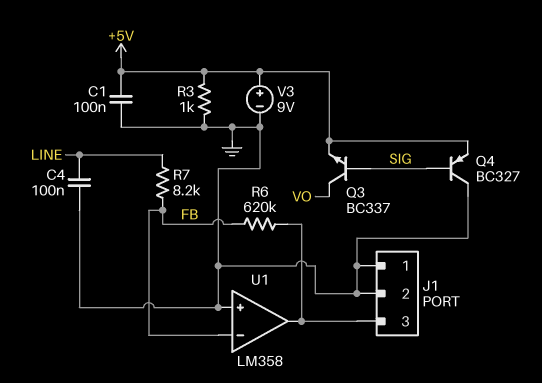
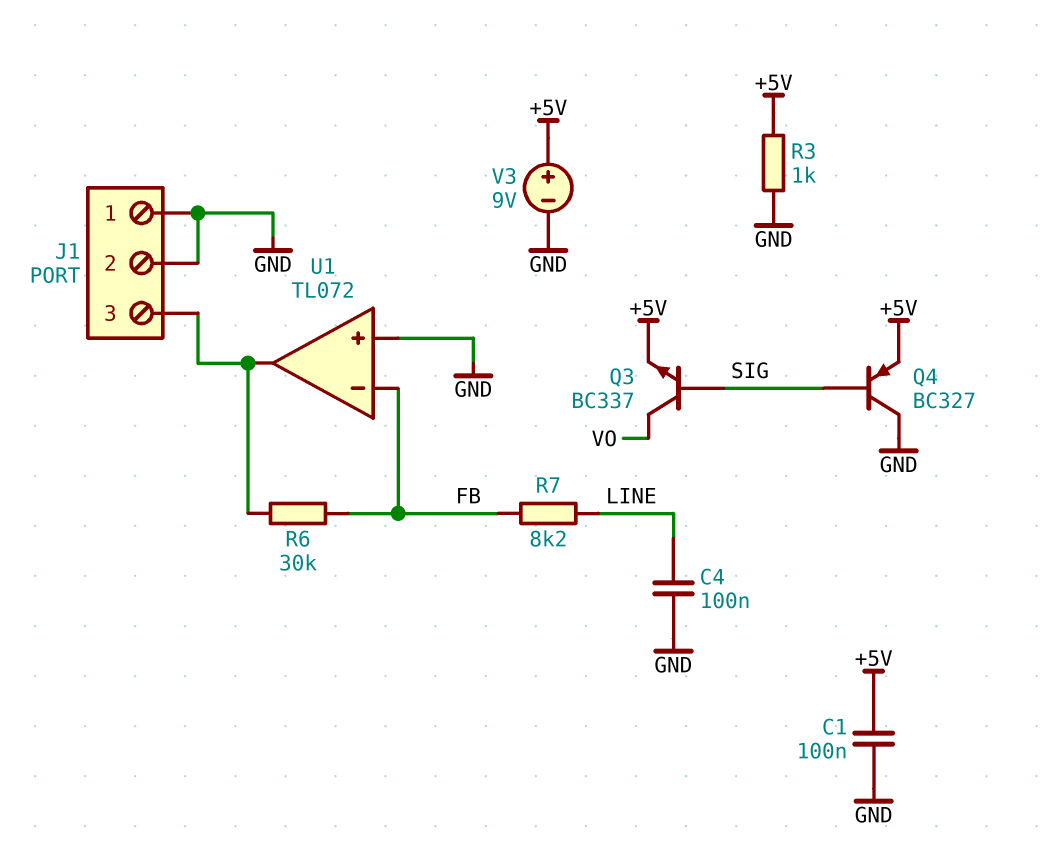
R6: 620k (FB, J1/3) -> 30k (FB, J1/3)
U1: LM358 -> TL072

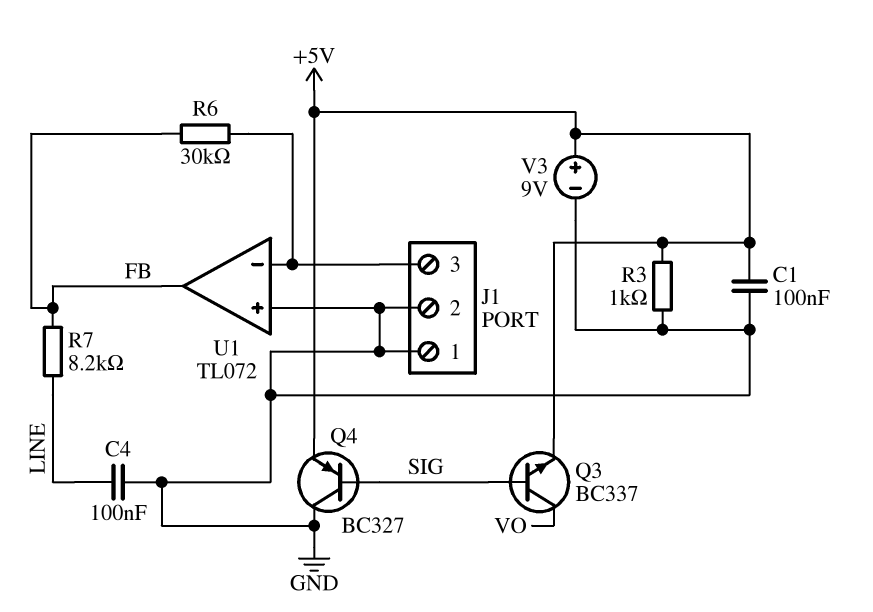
U1 pin in-: FB -> J1/3
U1 pin out: J1/3 -> FB

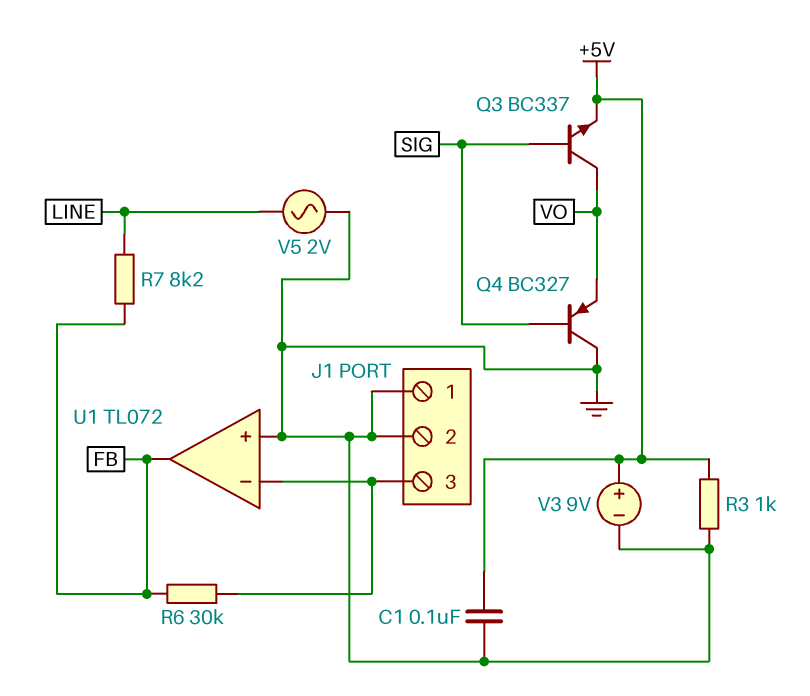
C4: 100nF (GND, LINE) -> none
Q4: PNP BC327 (B SIG, C GND, E +5V) -> PNP BC327 (B SIG, C GND, E VO)
V5: none -> AC 2V (GND, LINE)

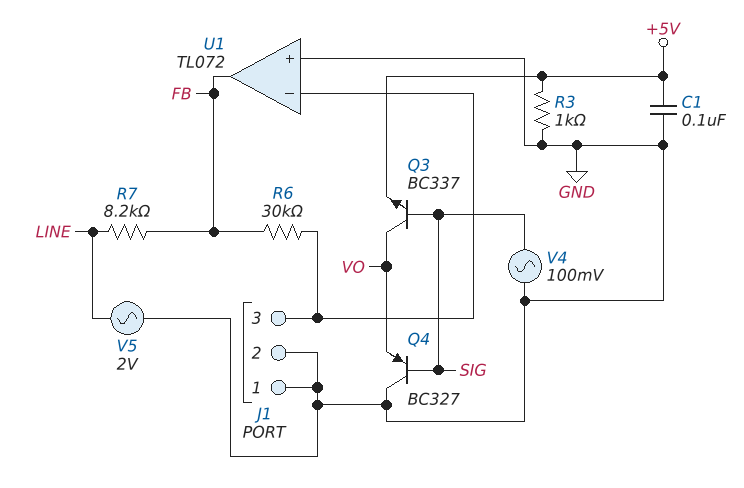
V3: 9V (plus +5V, minus GND) -> none
V4: none -> AC 100mV (GND, SIG)

